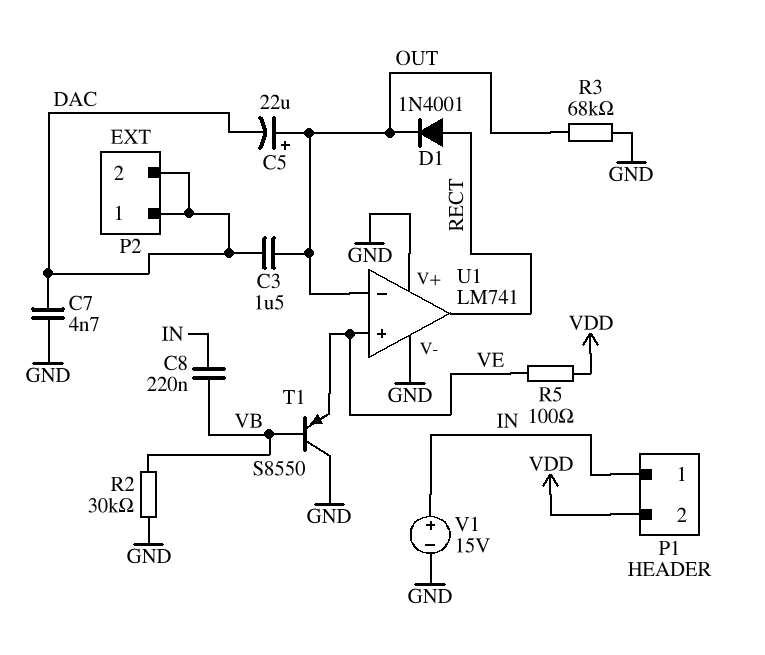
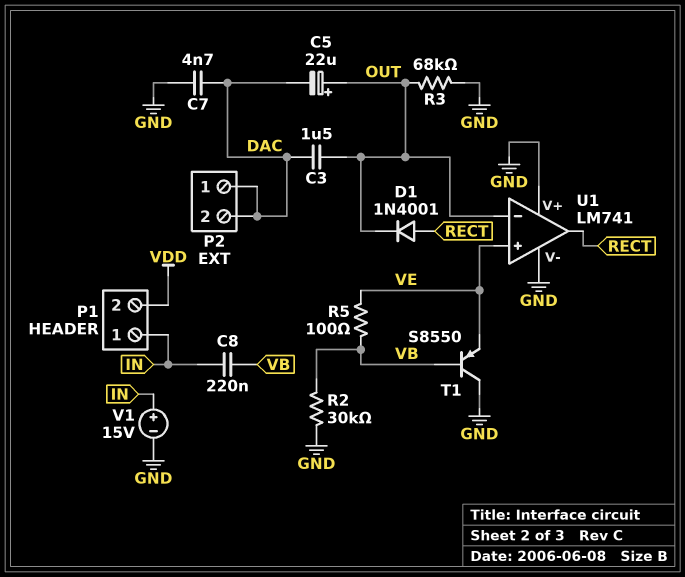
R5: 100 (VDD, VE) -> 100 (VB, VE)

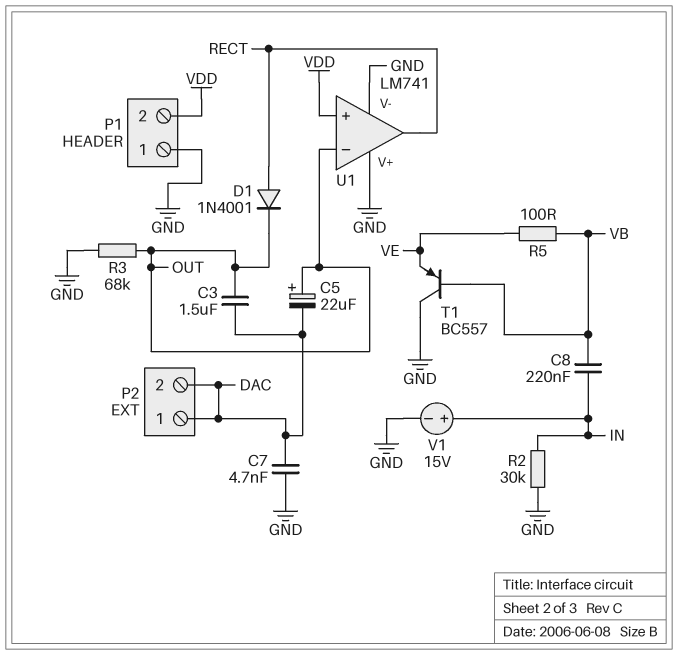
P1 pin 1: IN -> GND
R2: 30k (GND, VB) -> 30k (GND, IN)
T1: PNP S8550 (B VB, C GND, E VE) -> PNP BC557 (B VB, C GND, E VE)
U1 pin in+: VE -> VDD

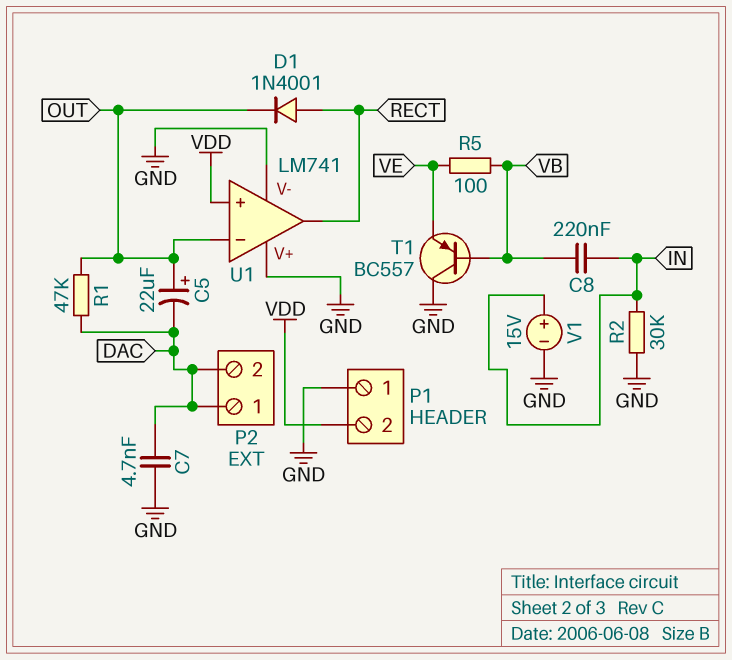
C3: 1.5uF (DAC, OUT) -> none
R1: none -> 47k (DAC, OUT)
R3: 68k (GND, OUT) -> none

